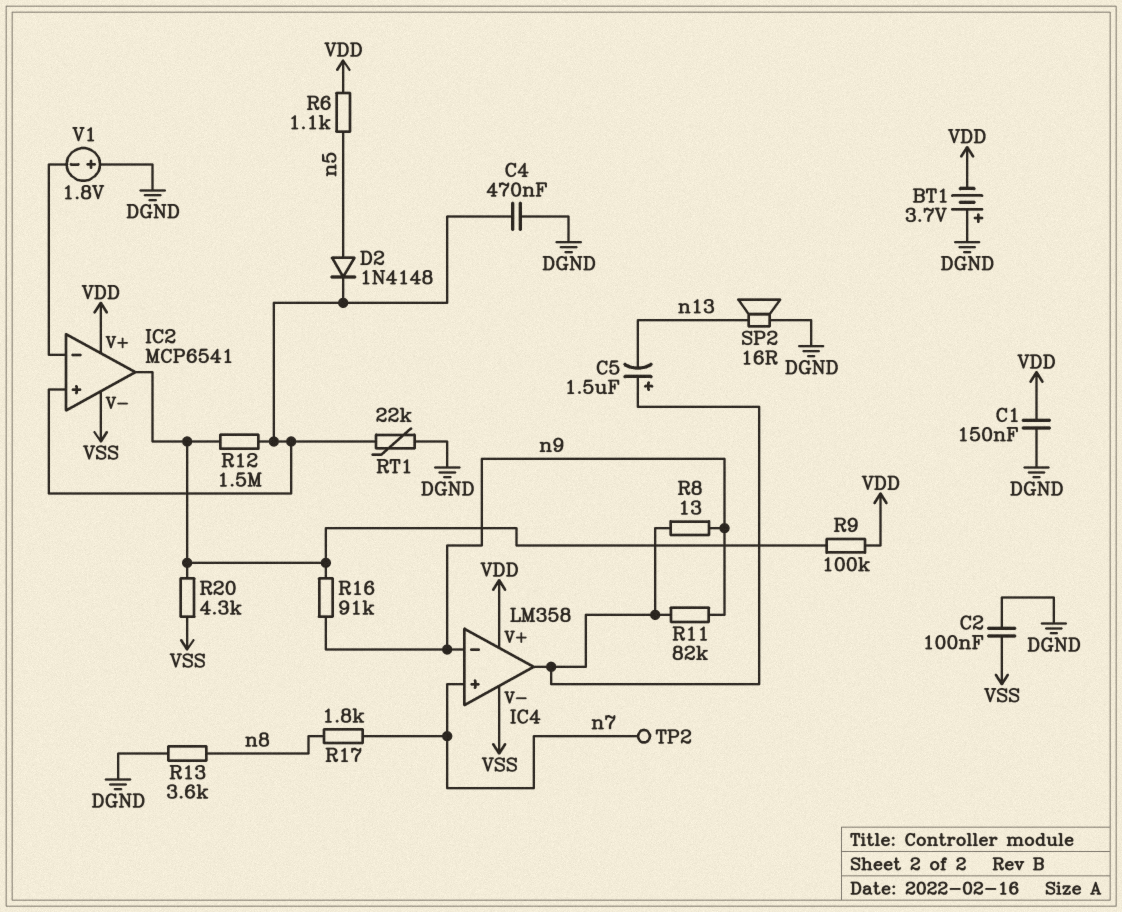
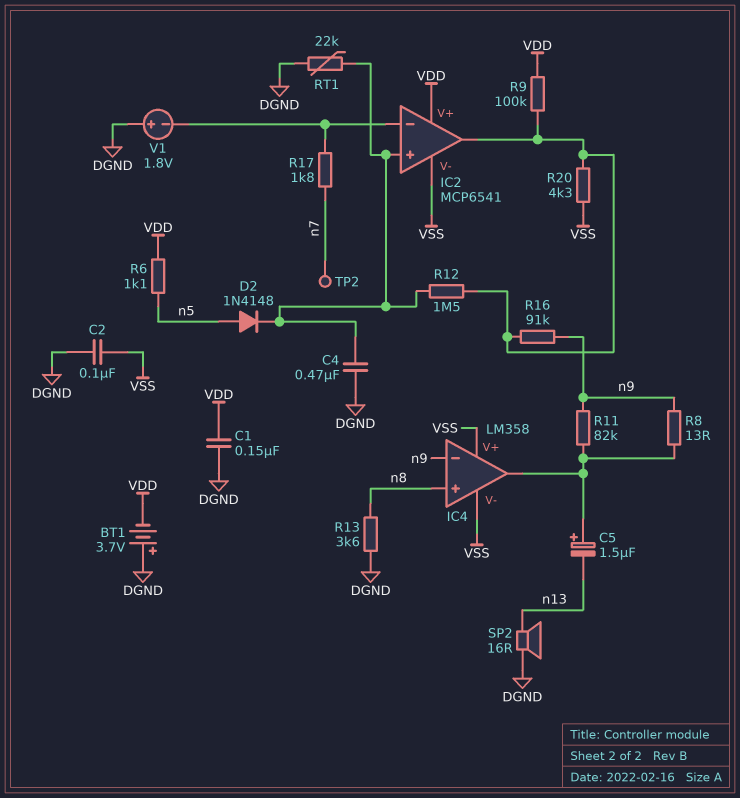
IC4 pin V+: VDD -> VSS
IC4 pin in+: n7 -> n8
R17: 1.8k (n7, n8) -> 1.8k (IC2/in-, n7)

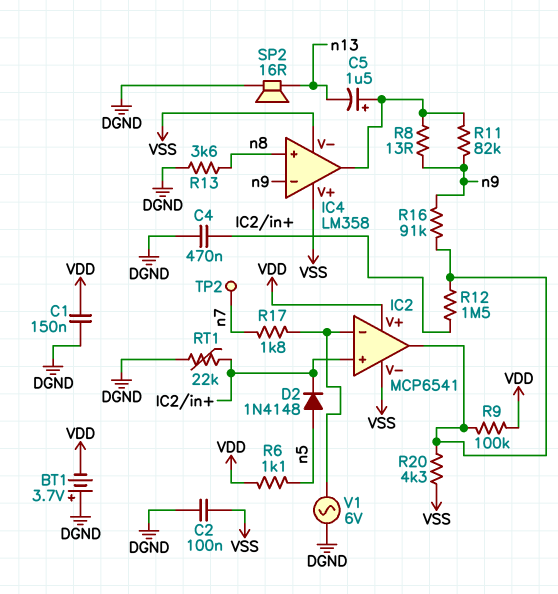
V1: 1.8V (plus DGND, minus IC2/in-) -> AC 6V (DGND, IC2/in-)

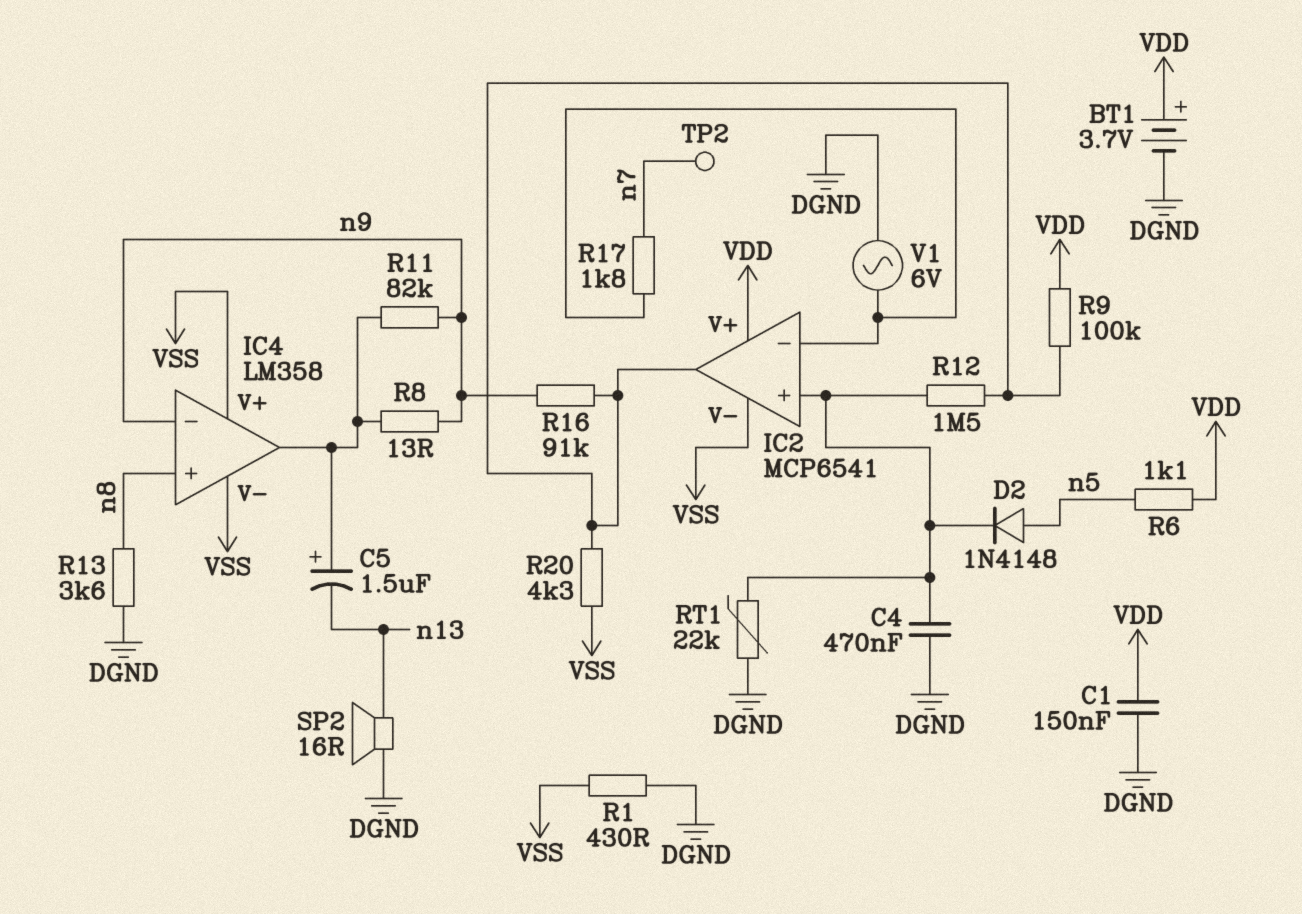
BT1: 3.7V (plus DGND, minus VDD) -> 3.7V (plus VDD, minus DGND)
C2: 100nF (DGND, VSS) -> none
R1: none -> 430 (DGND, VSS)

